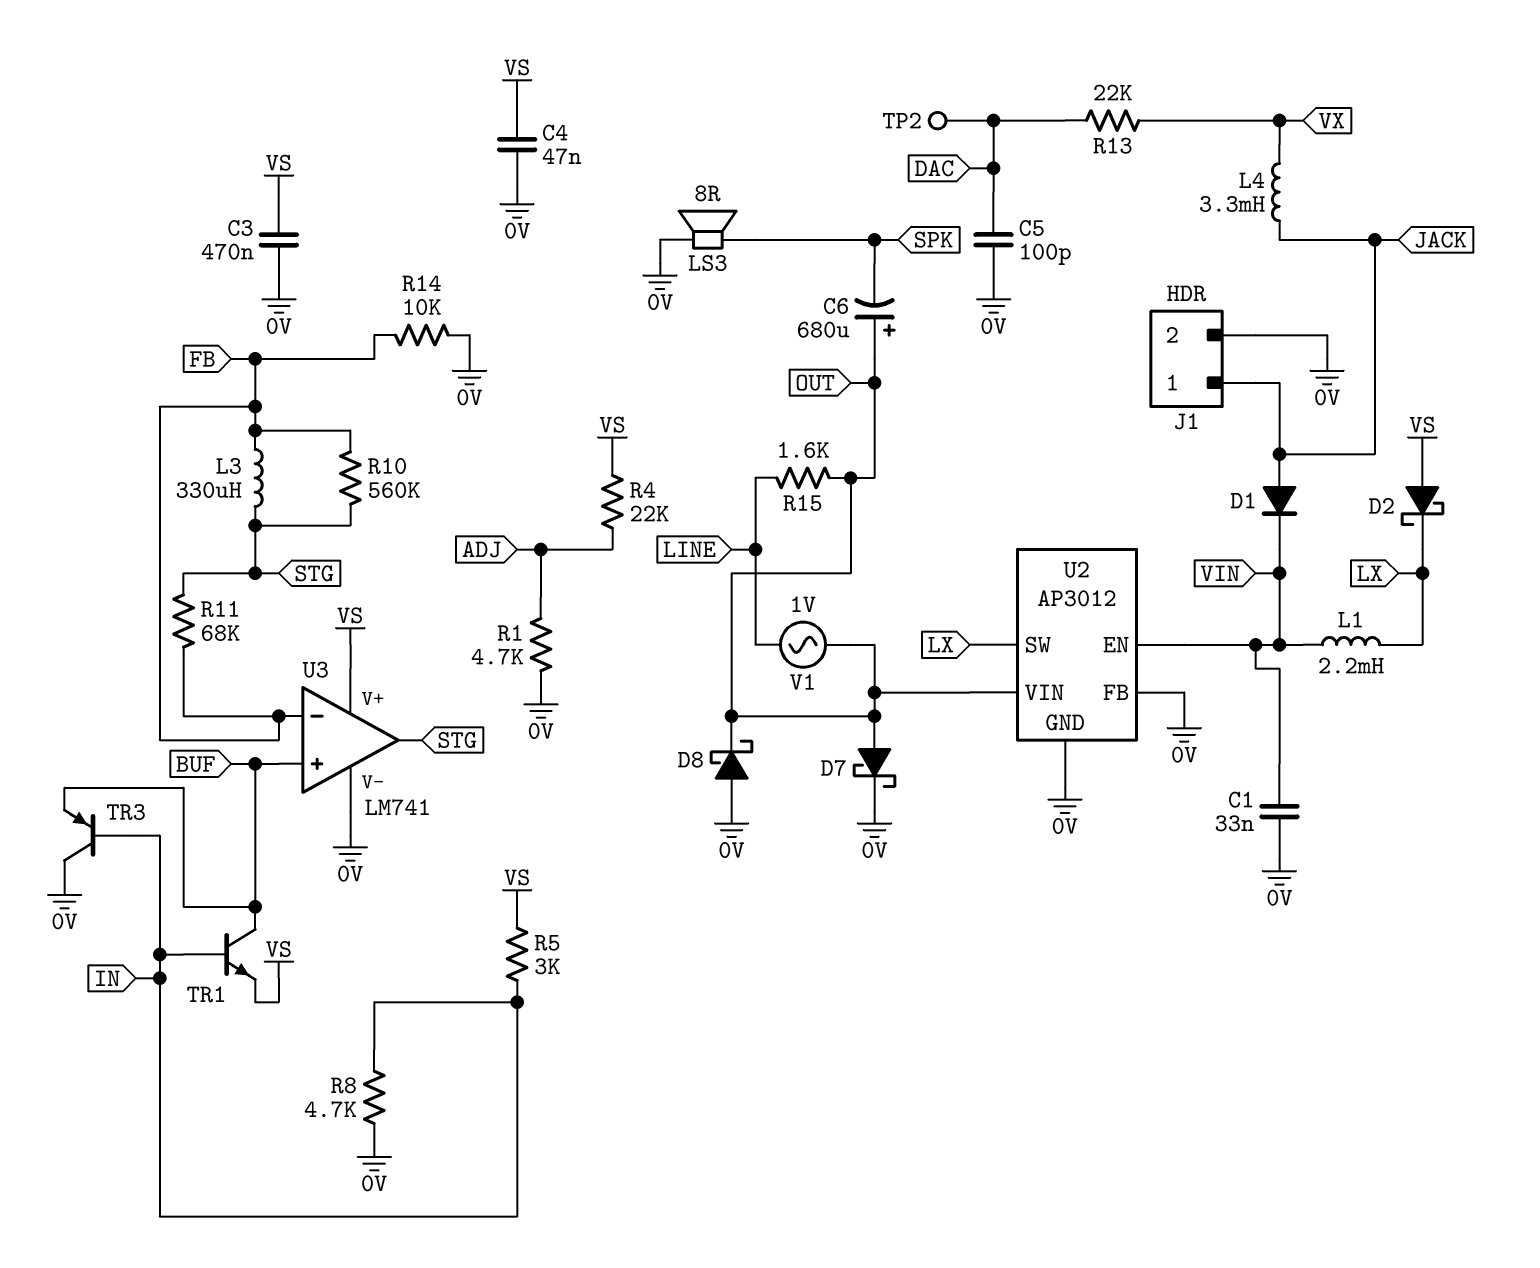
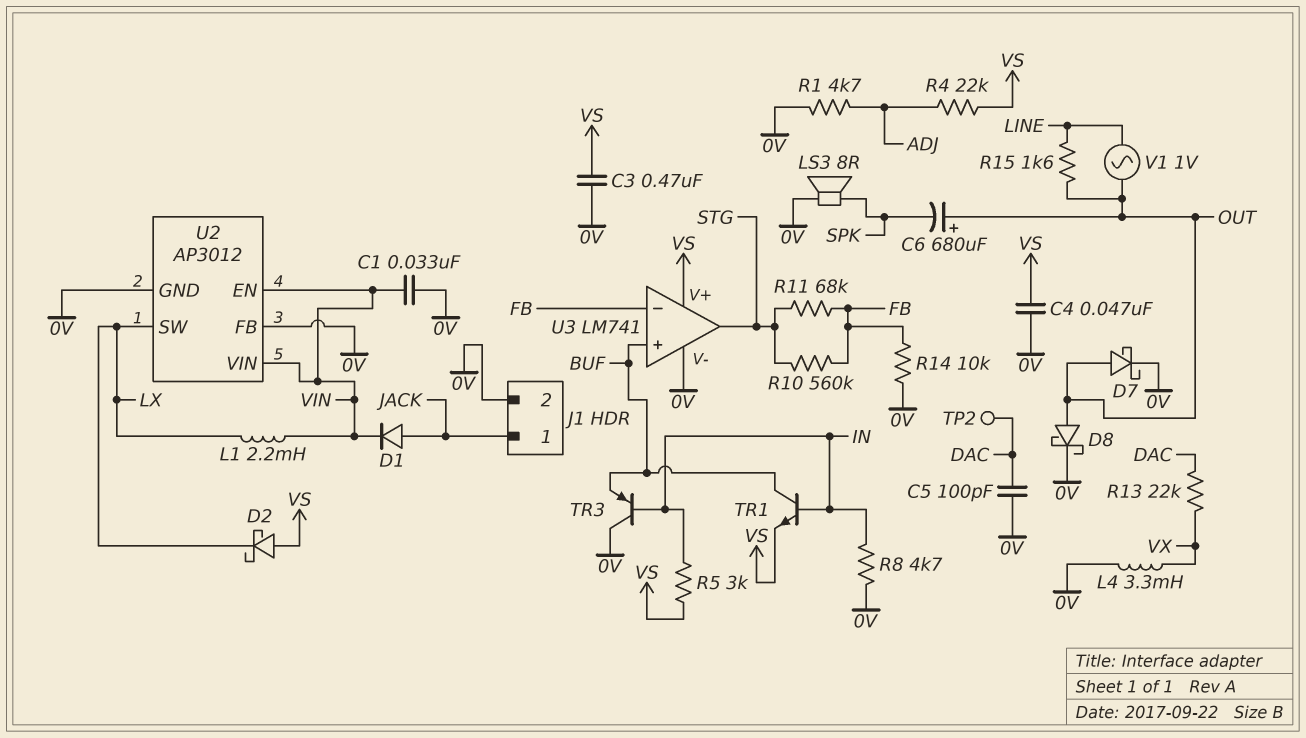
D8: schottky (A 0V, K OUT) -> schottky (A OUT, K 0V)
L3: 330uH (FB, STG) -> none
L4: 3.3mH (JACK, VX) -> 3.3mH (0V, VX)
U2 pin VIN: OUT -> VIN

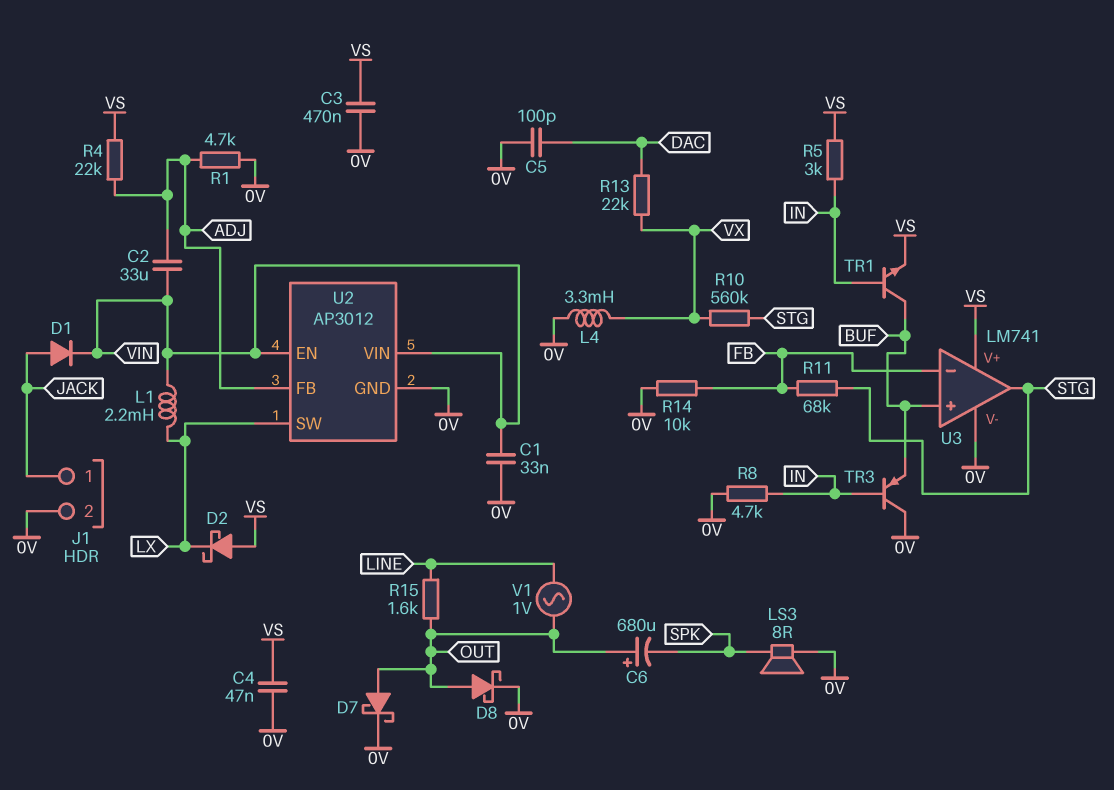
C2: none -> 33uF (ADJ, VIN)
R10: 560k (FB, STG) -> 560k (STG, VX)
TP2: test point (DAC) -> none
U2 pin FB: 0V -> ADJ

